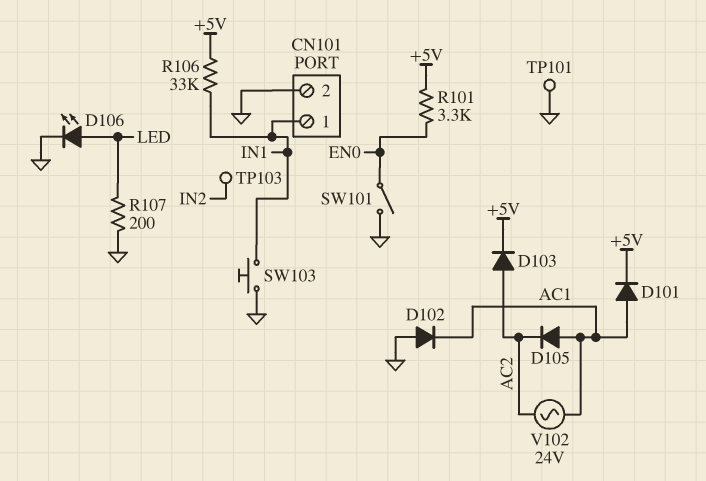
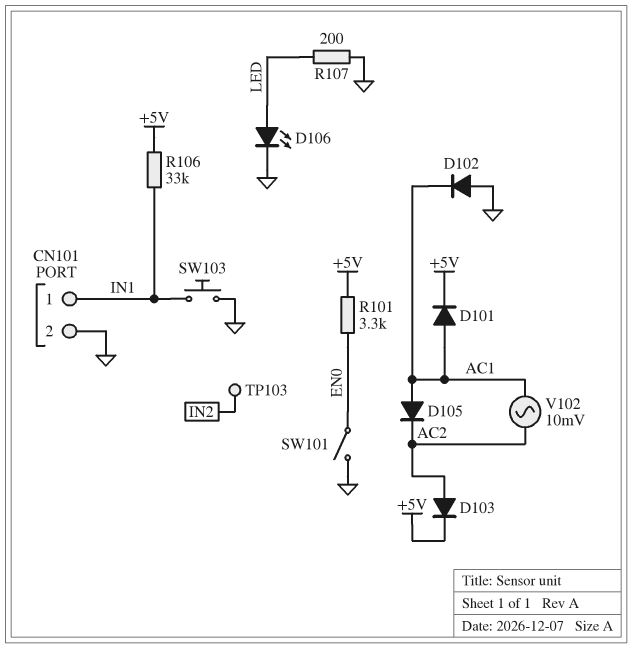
TP101: test point (GND) -> none
V102: AC 24V (AC1, AC2) -> AC 10mV (AC1, AC2)

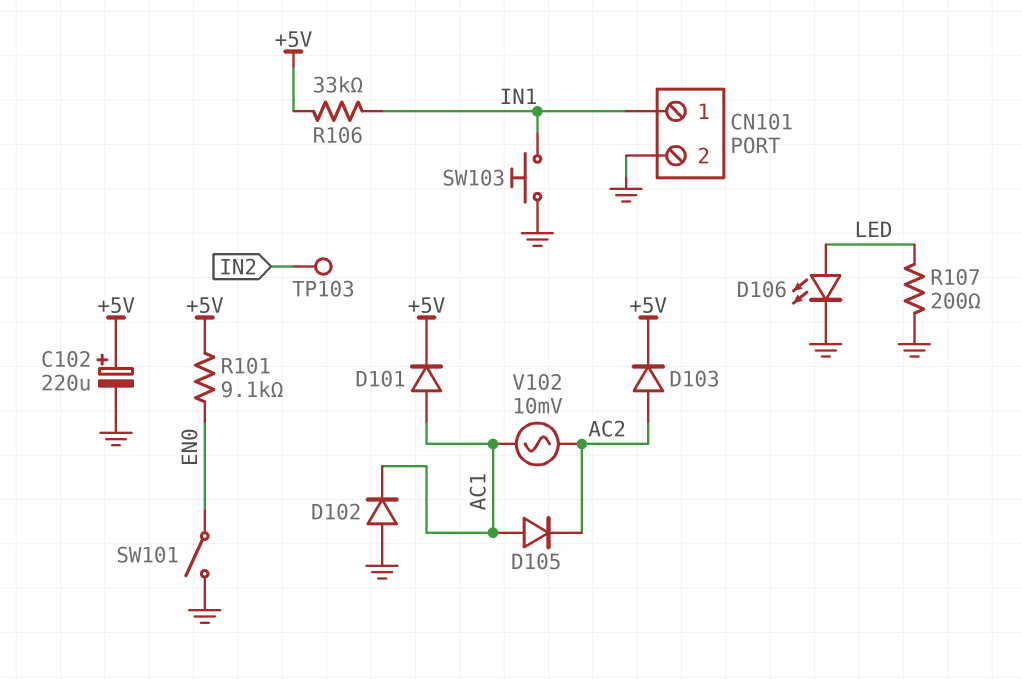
C102: none -> 220uF (plus +5V, minus GND)
R101: 3.3k (+5V, EN0) -> 9.1k (+5V, EN0)

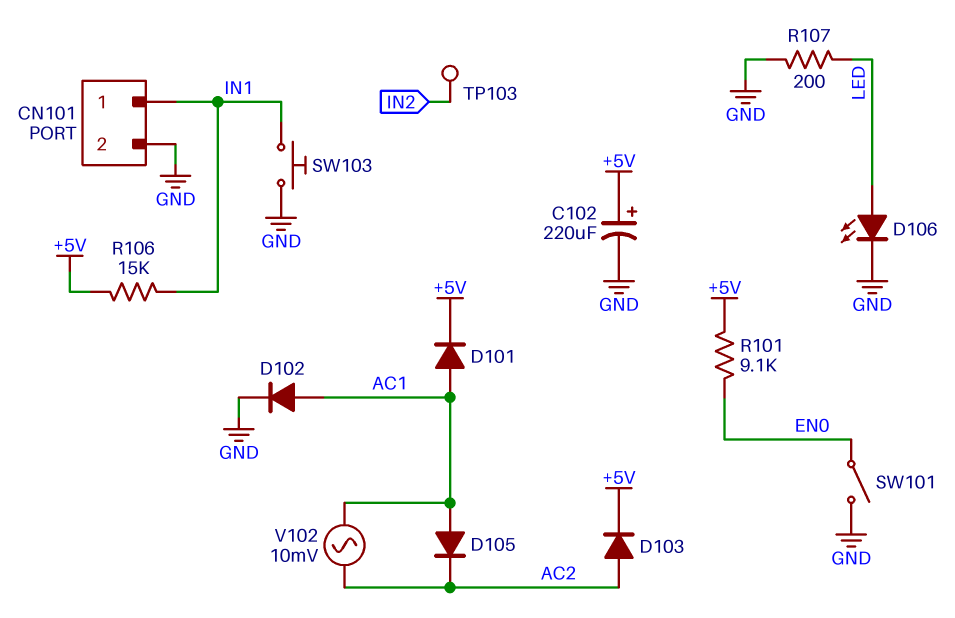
D102: diode (A GND, K AC1) -> diode (A AC1, K GND)
R106: 33k (+5V, IN1) -> 15k (+5V, IN1)

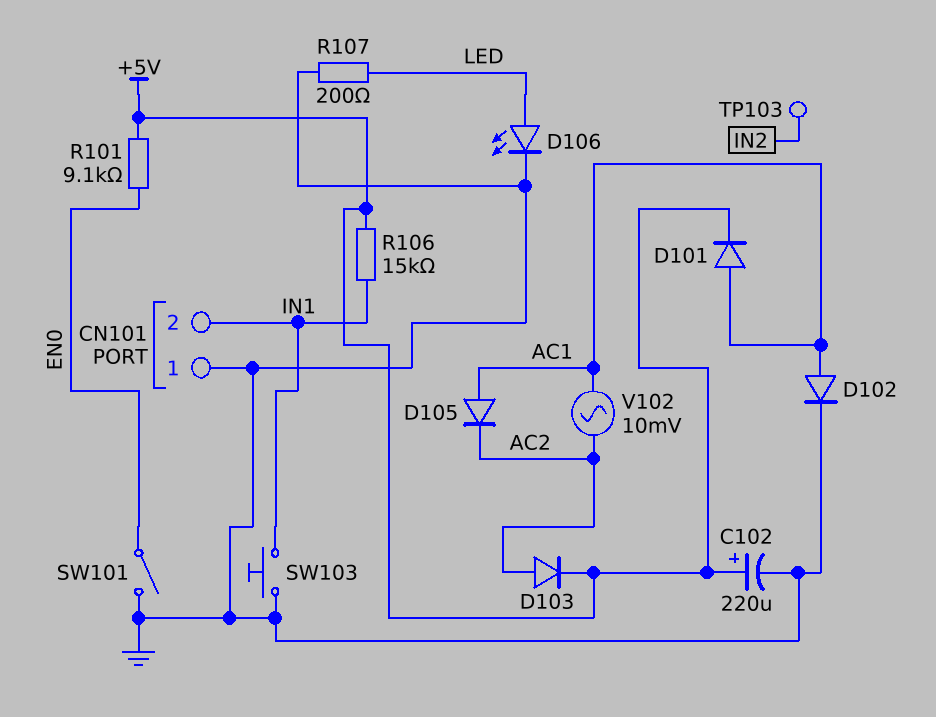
CN101 pin 1: IN1 -> GND
CN101 pin 2: GND -> IN1

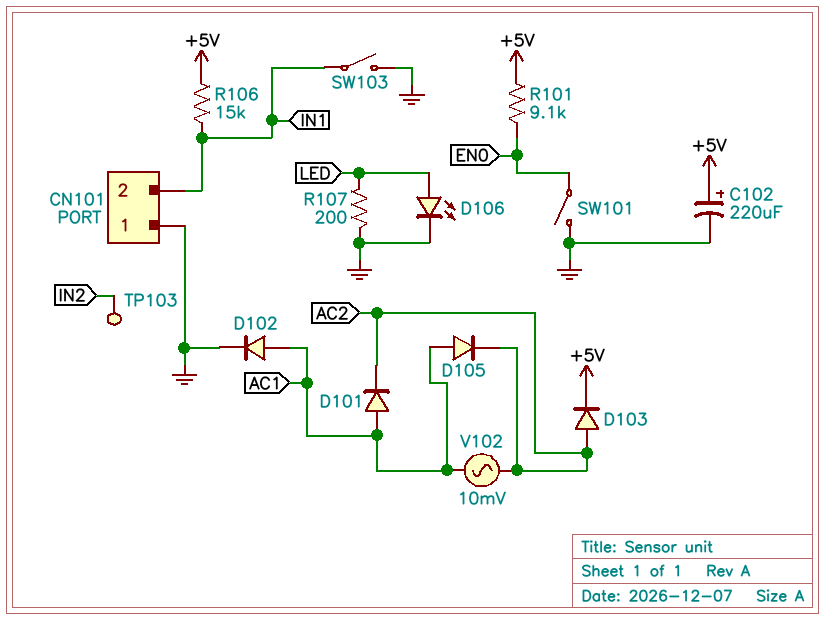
D101: diode (A AC1, K +5V) -> diode (A AC1, K AC2)
SW103: button (GND, IN1) -> switch (GND, IN1)

